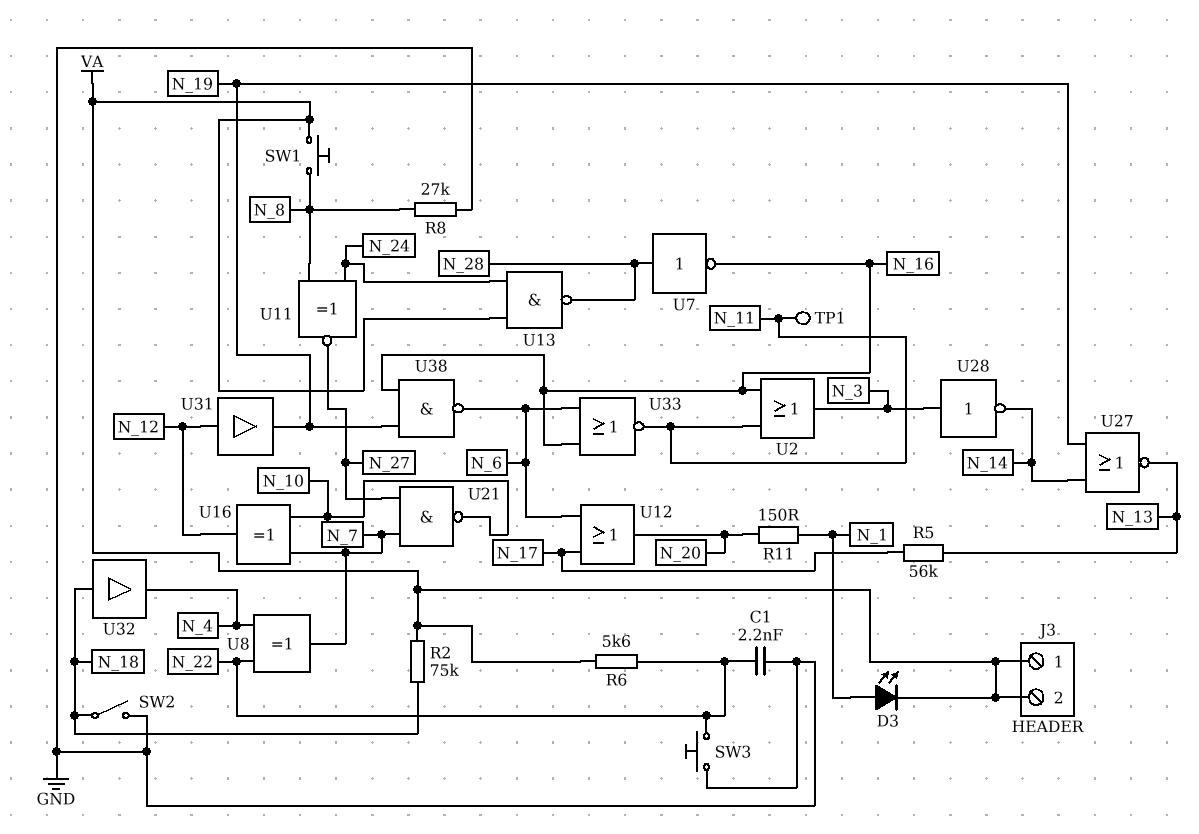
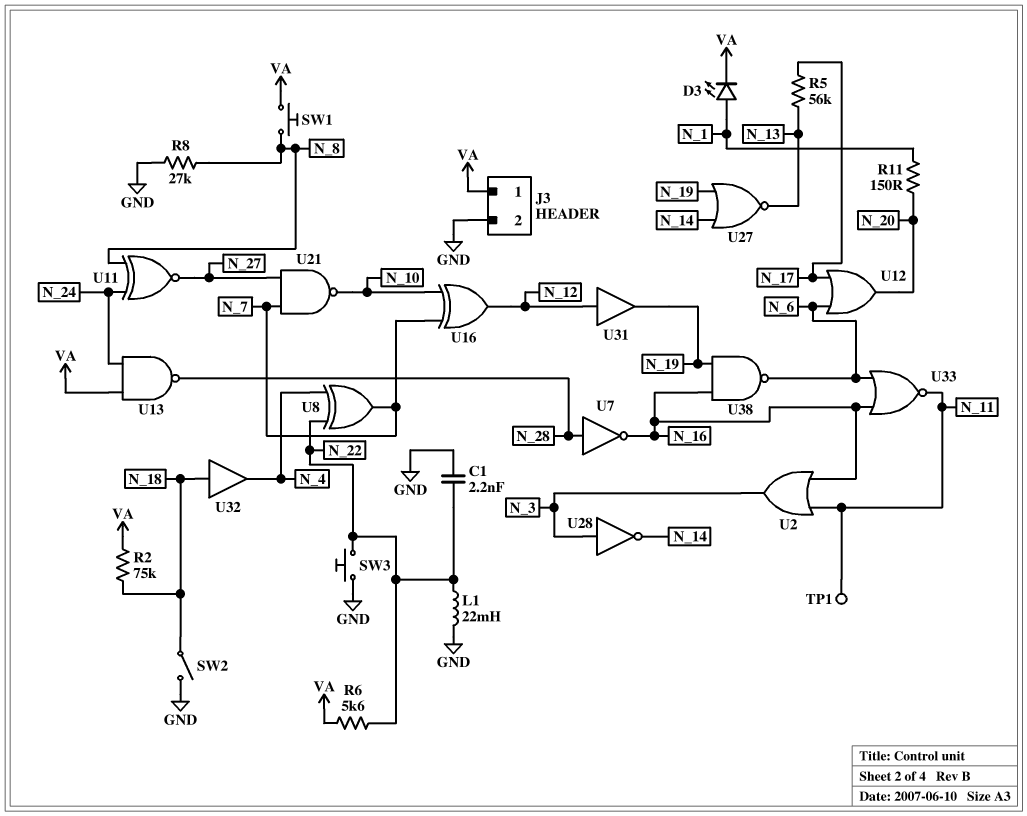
J3 pin 2: VA -> GND
L1: none -> 22mH (GND, N_22)

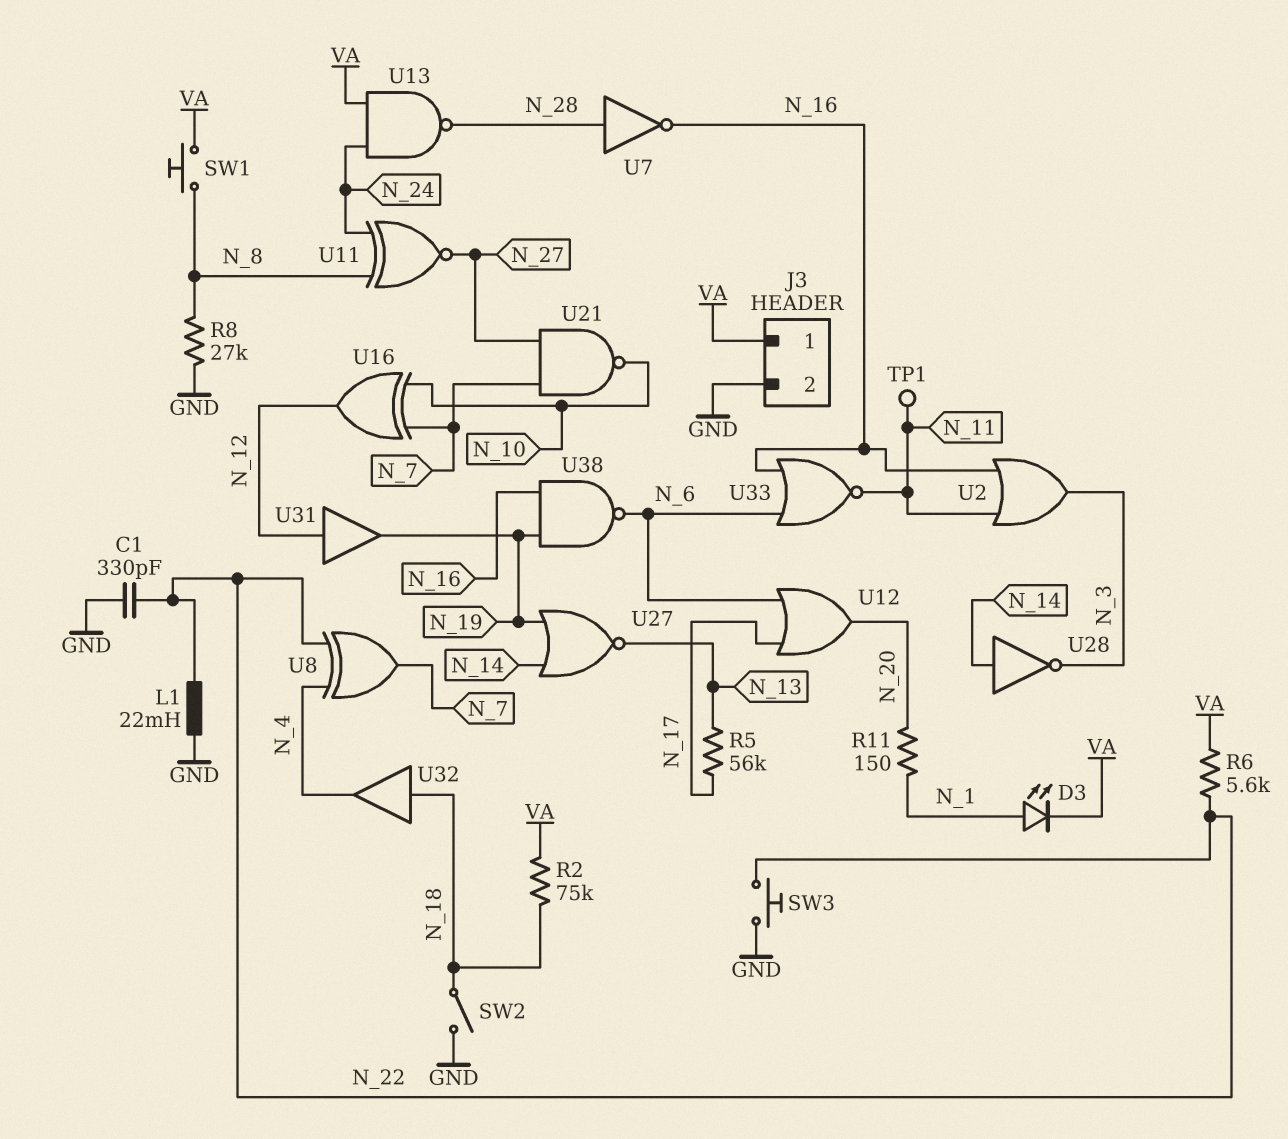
C1: 2.2nF (GND, N_22) -> 330pF (GND, N_22)
U28: NOT (in N_3, out N_14) -> NOT (in N_14, out N_3)

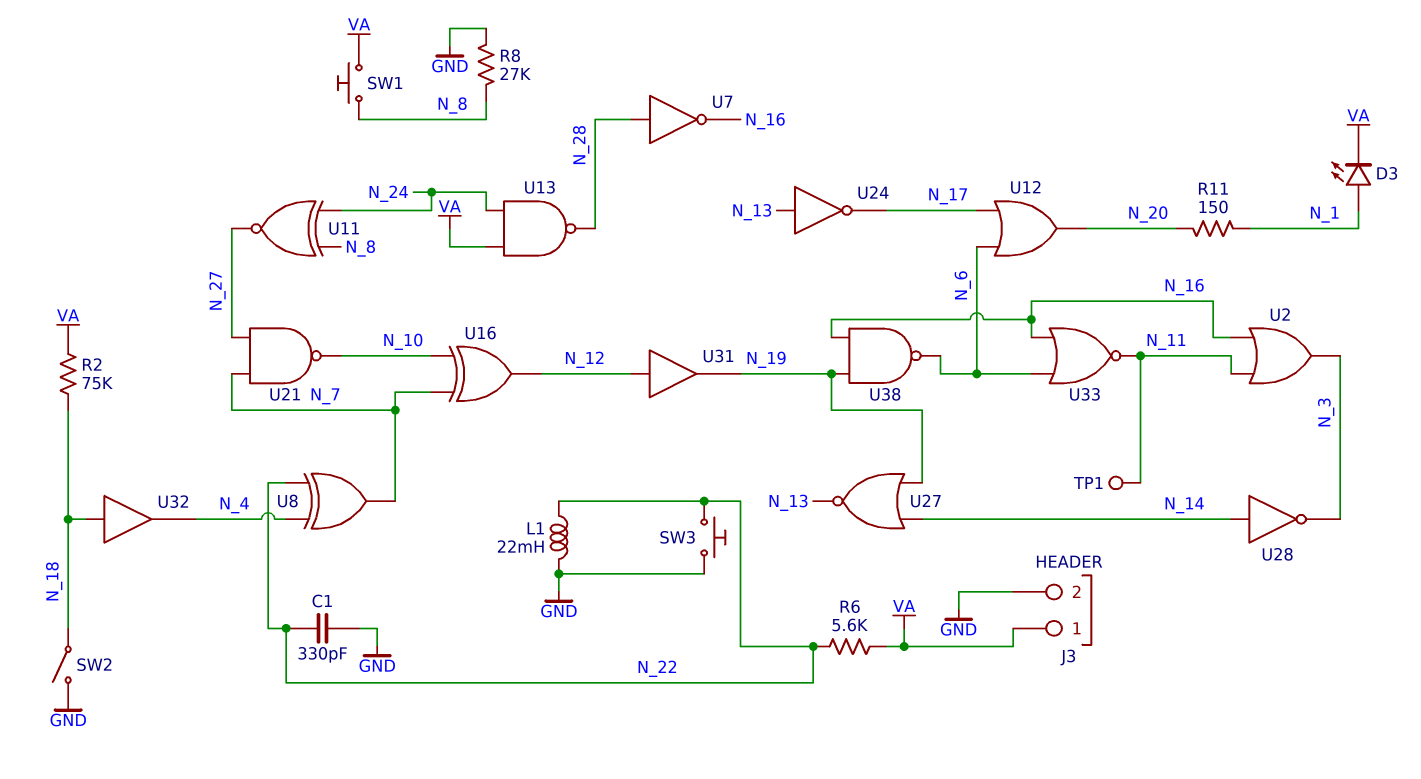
R5: 56k (N_13, N_17) -> none
U24: none -> NOT (in N_13, out N_17)

